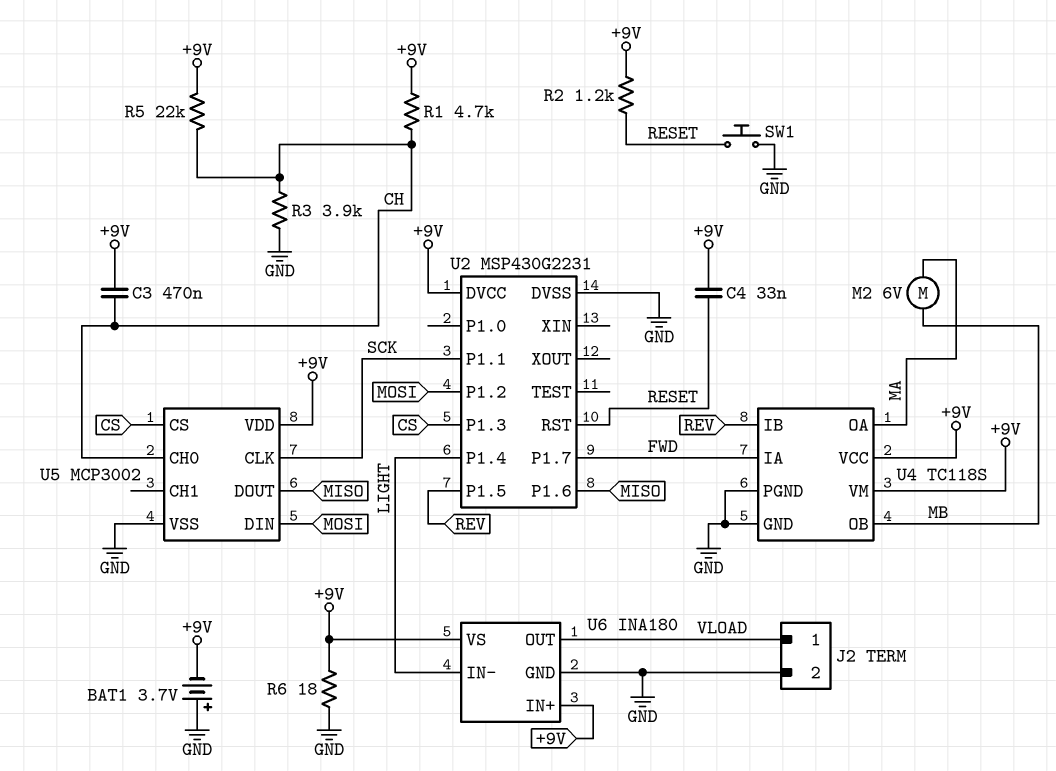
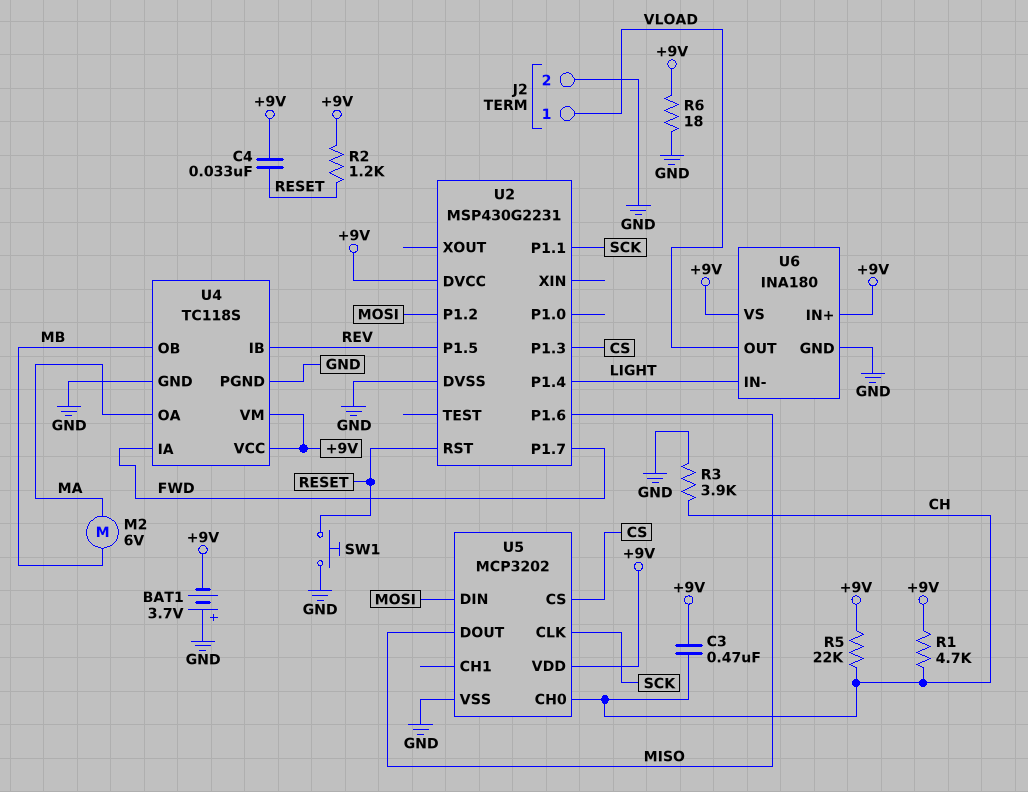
U5: MCP3002 -> MCP3202

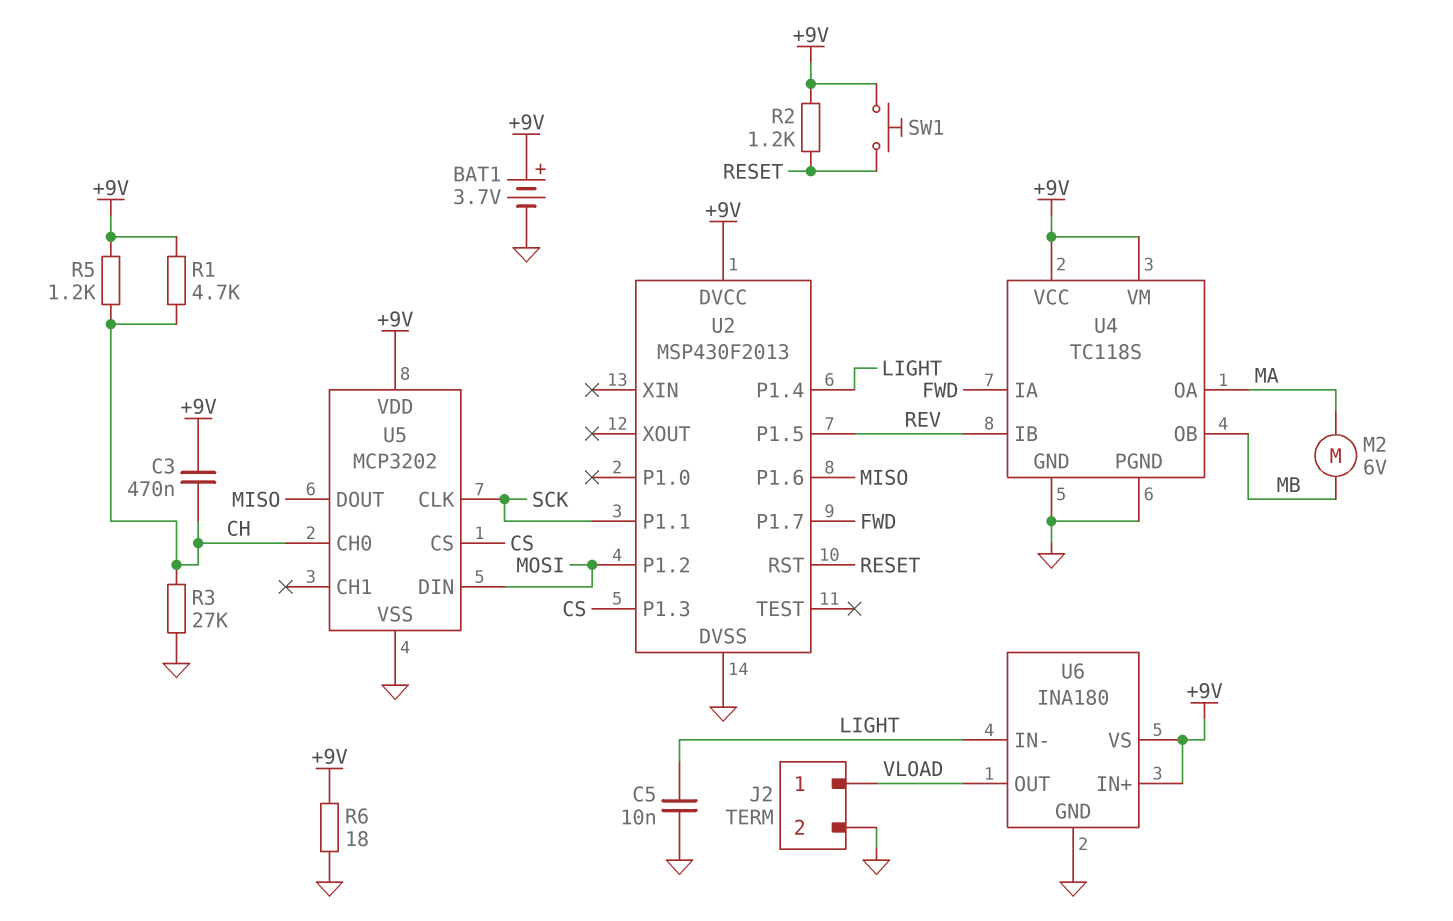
BAT1: 3.7V (plus GND, minus +9V) -> 3.7V (plus +9V, minus GND)
C4: 33nF (+9V, RESET) -> none
C5: none -> 10nF (GND, LIGHT)
R3: 3.9k (CH, GND) -> 27k (CH, GND)
R5: 22k (+9V, CH) -> 1.2k (+9V, CH)
SW1: button (GND, RESET) -> button (+9V, RESET)
U2: MSP430G2231 -> MSP430F2013

